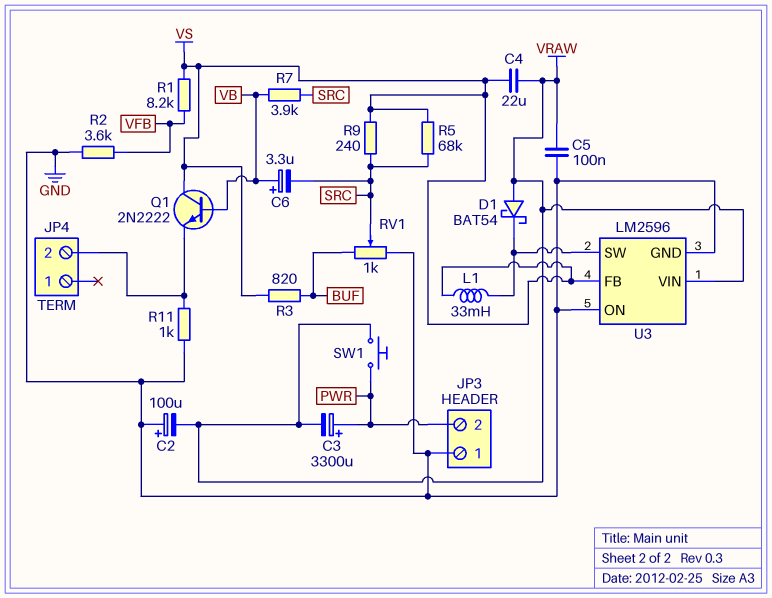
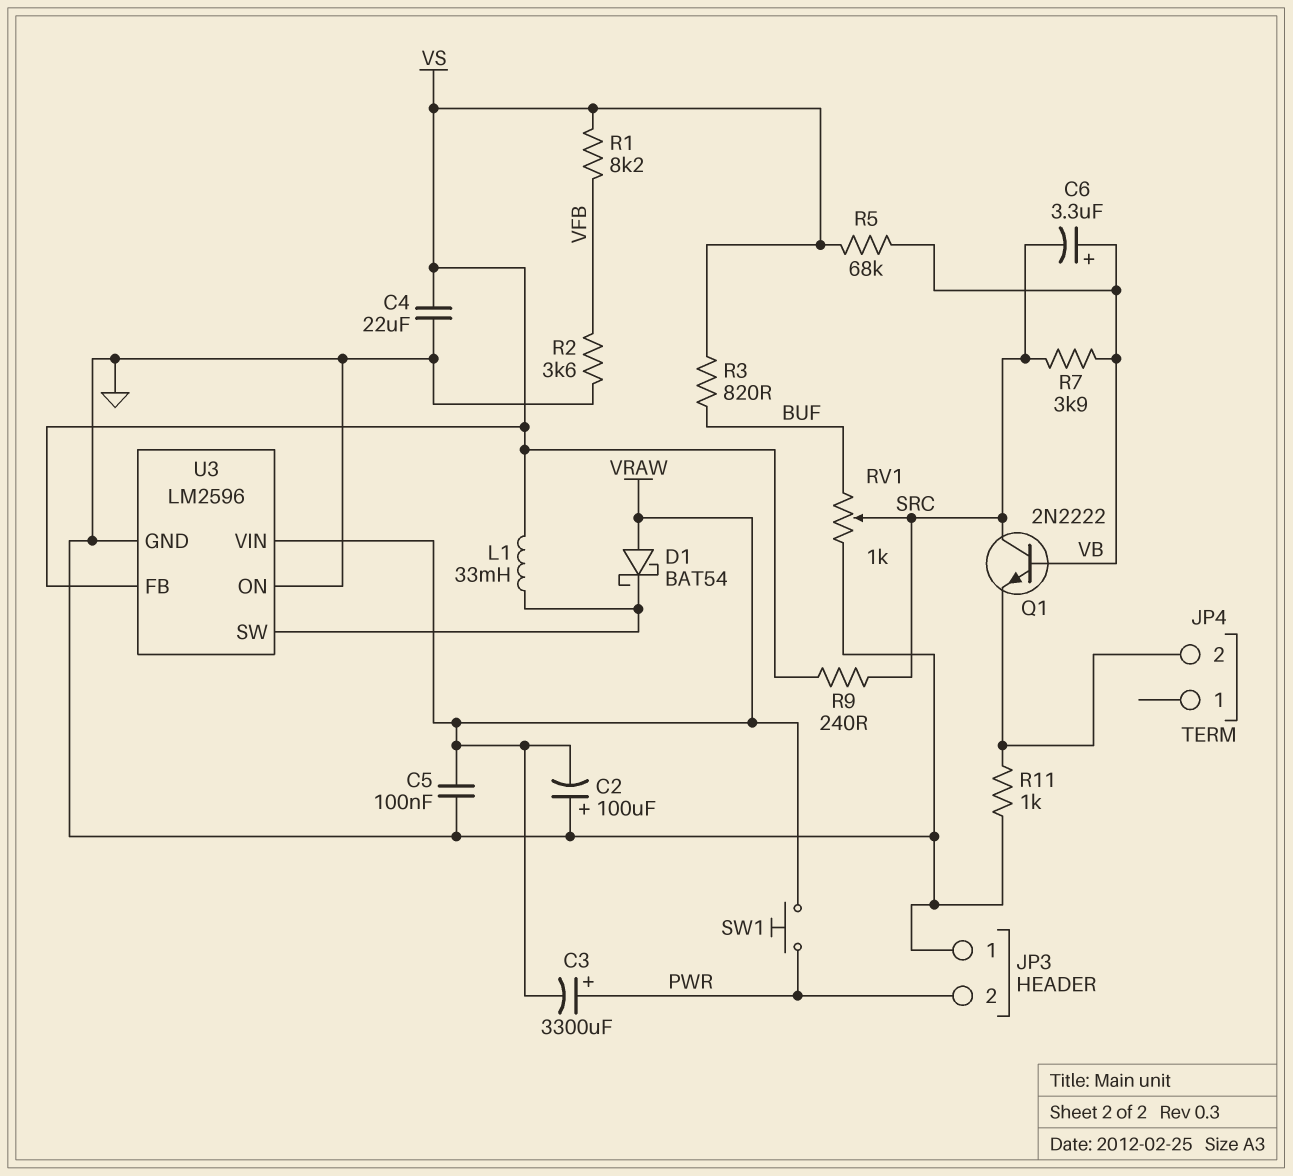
C4: 22uF (VRAW, VS) -> 22uF (GND, VS)
Q1: NPN 2N2222 (B VB, C VS, E JP4/2) -> NPN 2N2222 (B VB, C SRC, E JP4/2)
R5: 68k (SRC, VS) -> 68k (VB, VS)

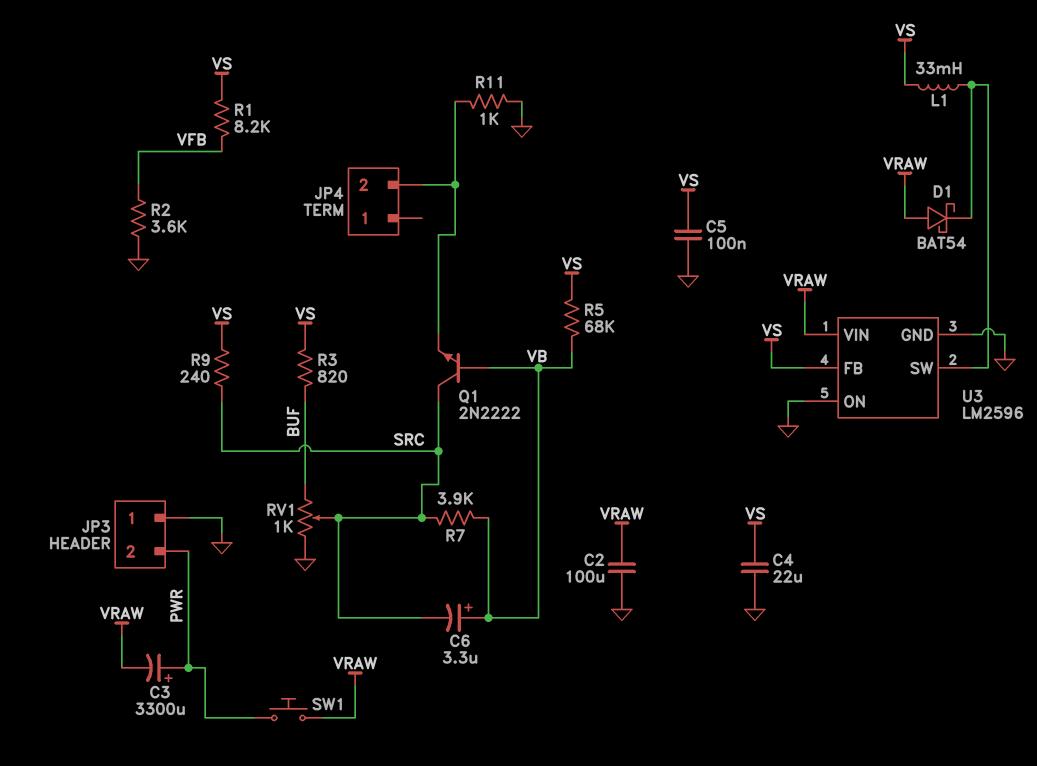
C2: 100uF (plus GND, minus VRAW) -> 100uF (GND, VRAW)
C5: 100nF (GND, VRAW) -> 100nF (GND, VS)

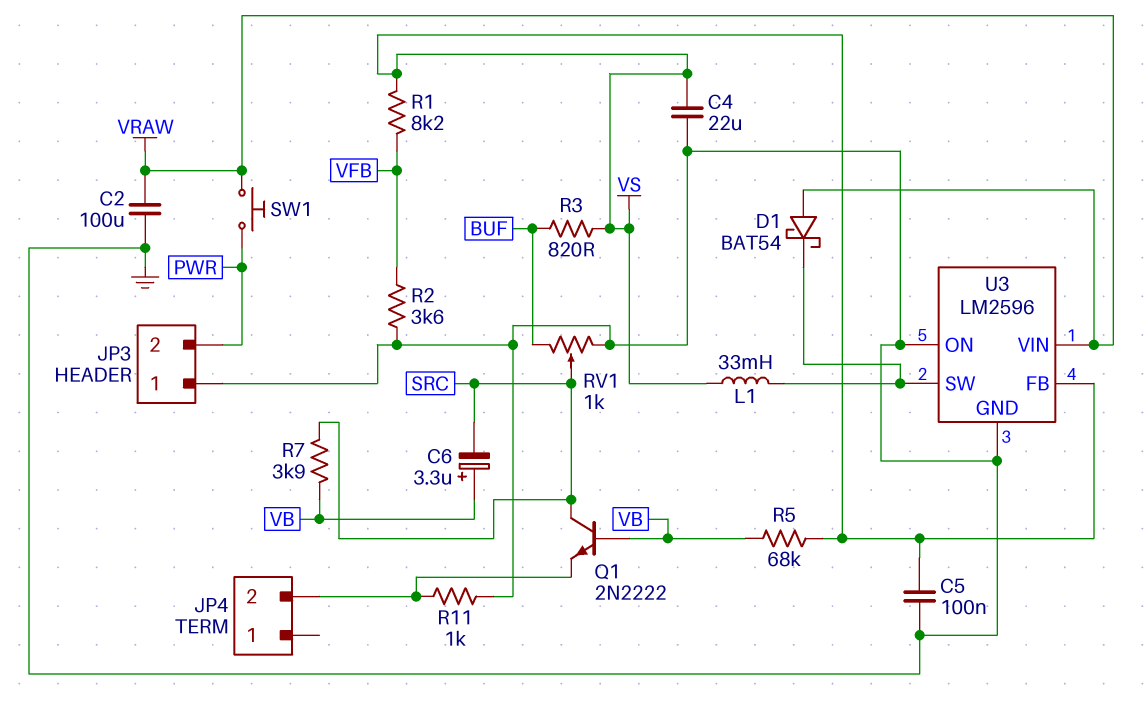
C3: 3300uF (plus PWR, minus VRAW) -> none
R9: 240 (SRC, VS) -> none

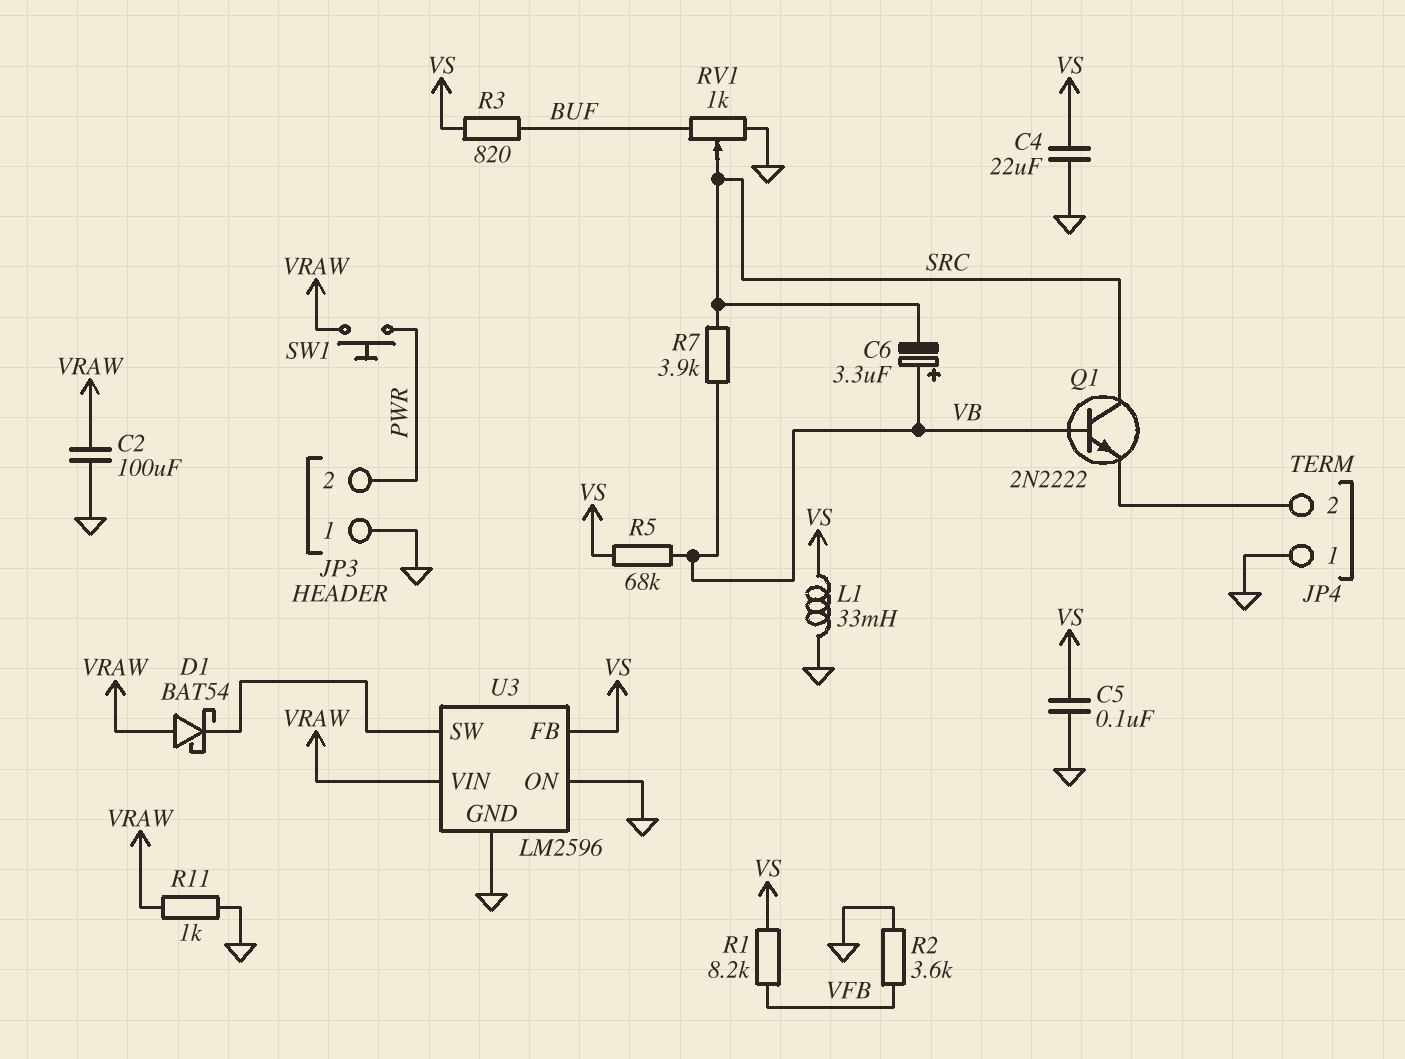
JP4 pin 1: none -> GND
L1: 33mH (U3/SW, VS) -> 33mH (GND, VS)
R11: 1k (GND, JP4/2) -> 1k (GND, VRAW)

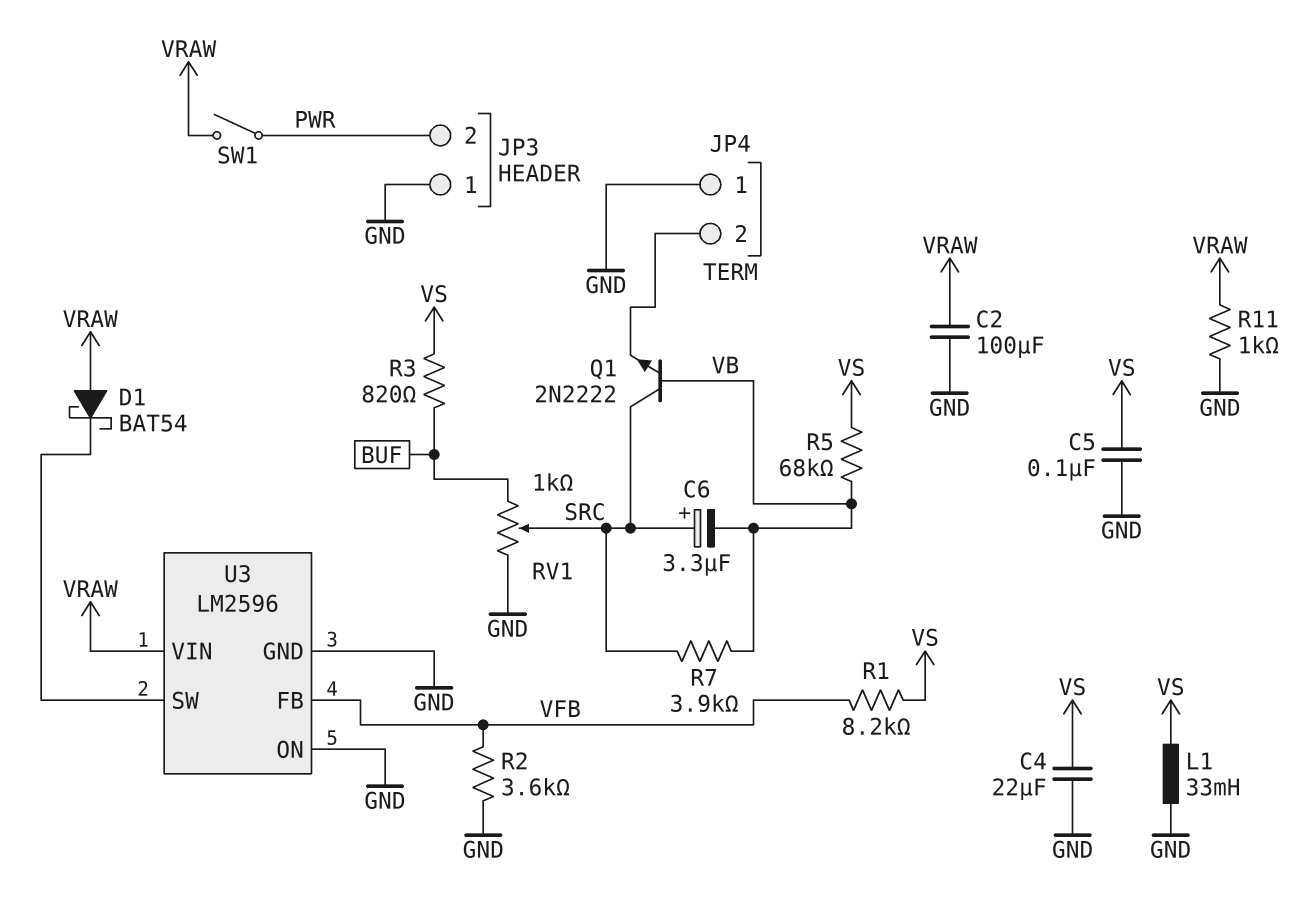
C6: 3.3uF (plus VB, minus SRC) -> 3.3uF (plus SRC, minus VB)
SW1: button (PWR, VRAW) -> switch (PWR, VRAW)
U3 pin FB: VS -> VFB

